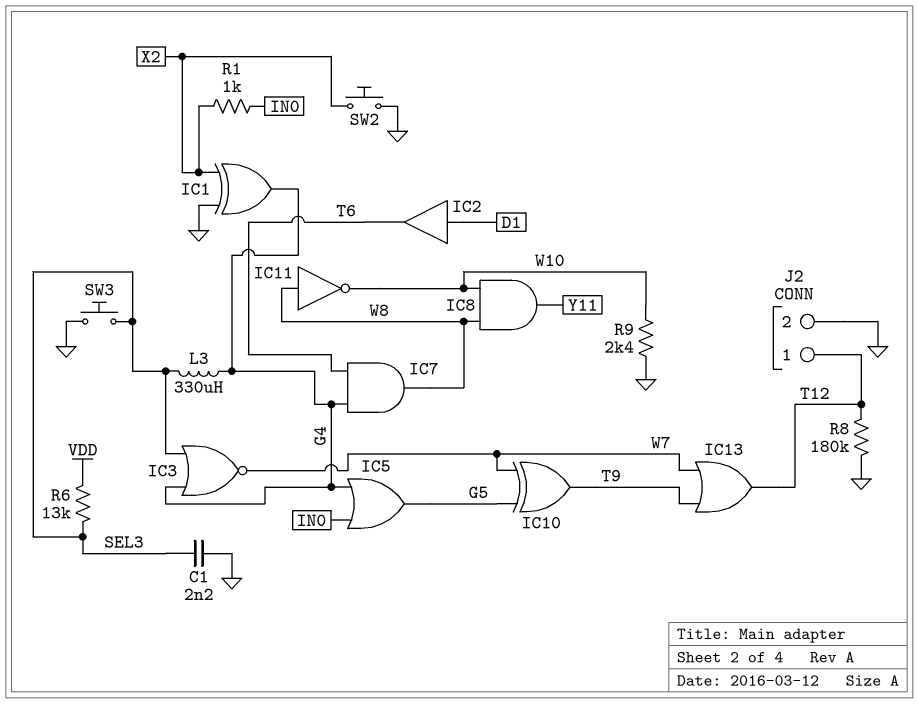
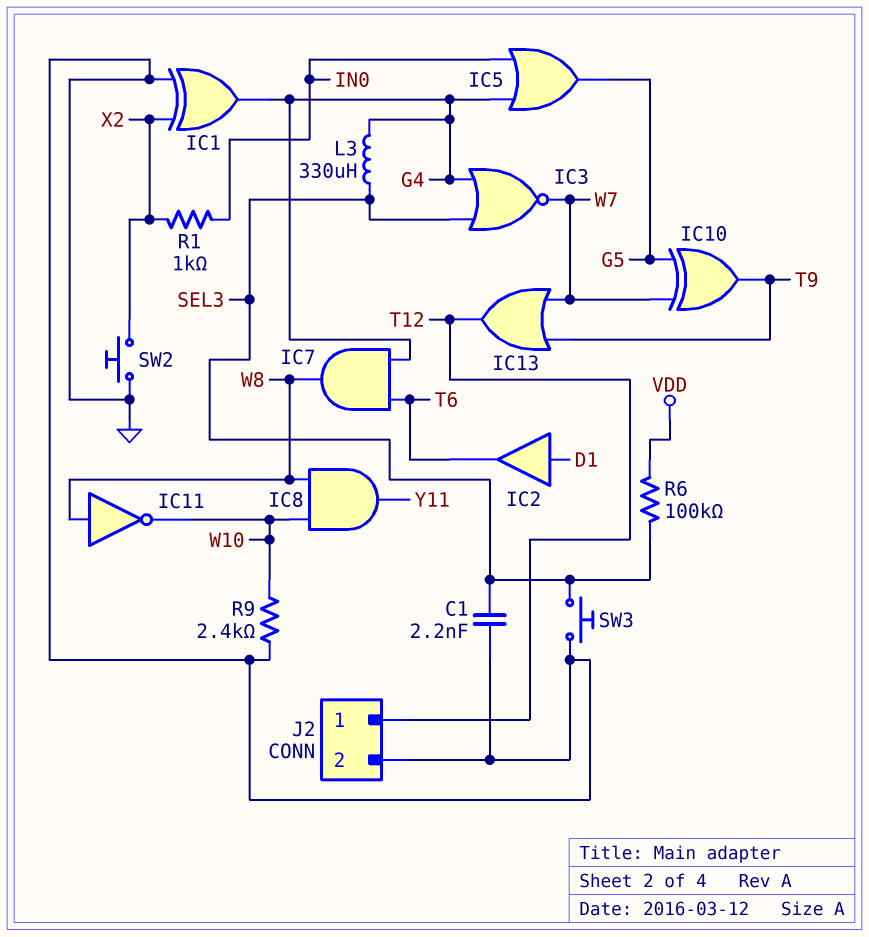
R6: 13k (SEL3, VDD) -> 100k (SEL3, VDD)
R8: 180k (GND, T12) -> none

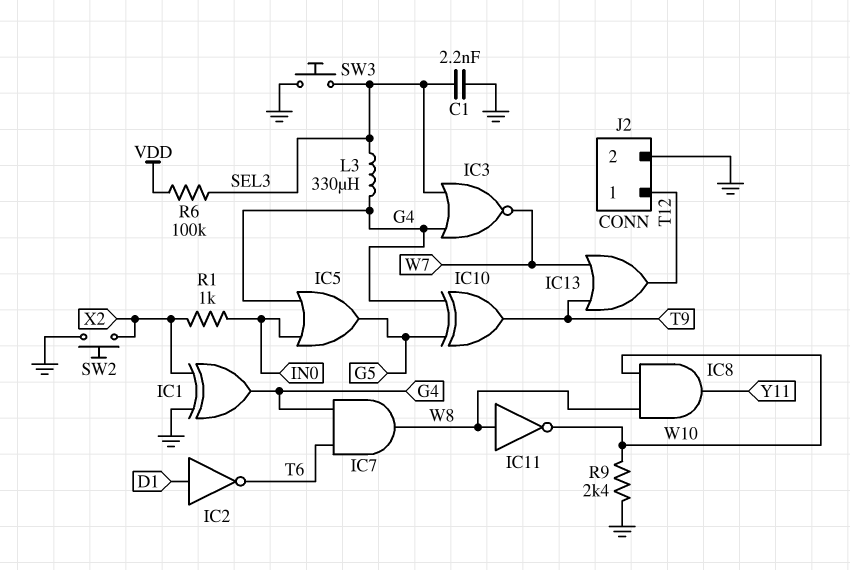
IC2: buffer (in D1, out T6) -> NOT (in D1, out T6)
IC10: XOR (in G5, in W7, out T9) -> XOR (in G4, in G5, out T9)

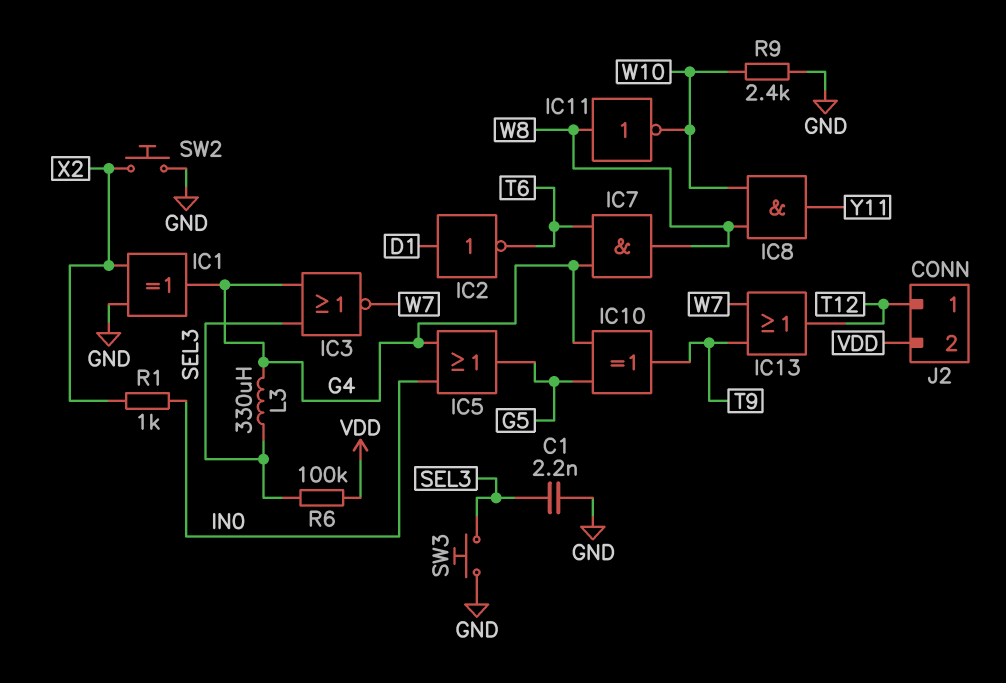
J2 pin 2: GND -> VDD

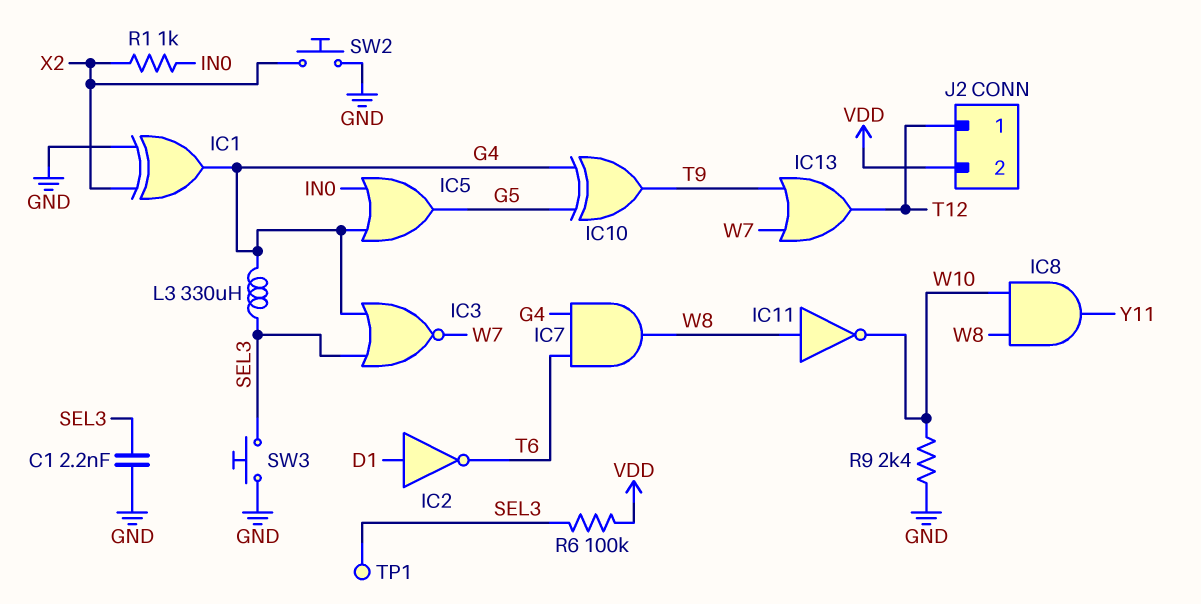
TP1: none -> test point (SEL3)

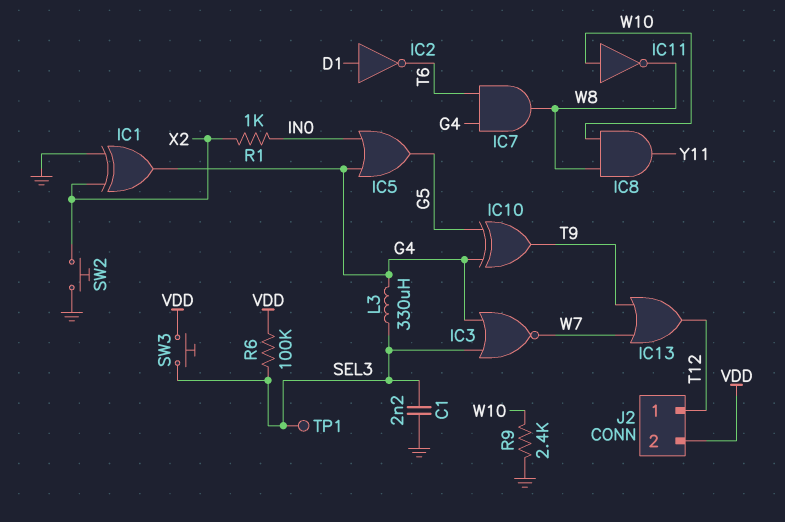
IC11: NOT (in W8, out W10) -> NOT (in W10, out W8)
SW3: button (GND, SEL3) -> button (SEL3, VDD)

